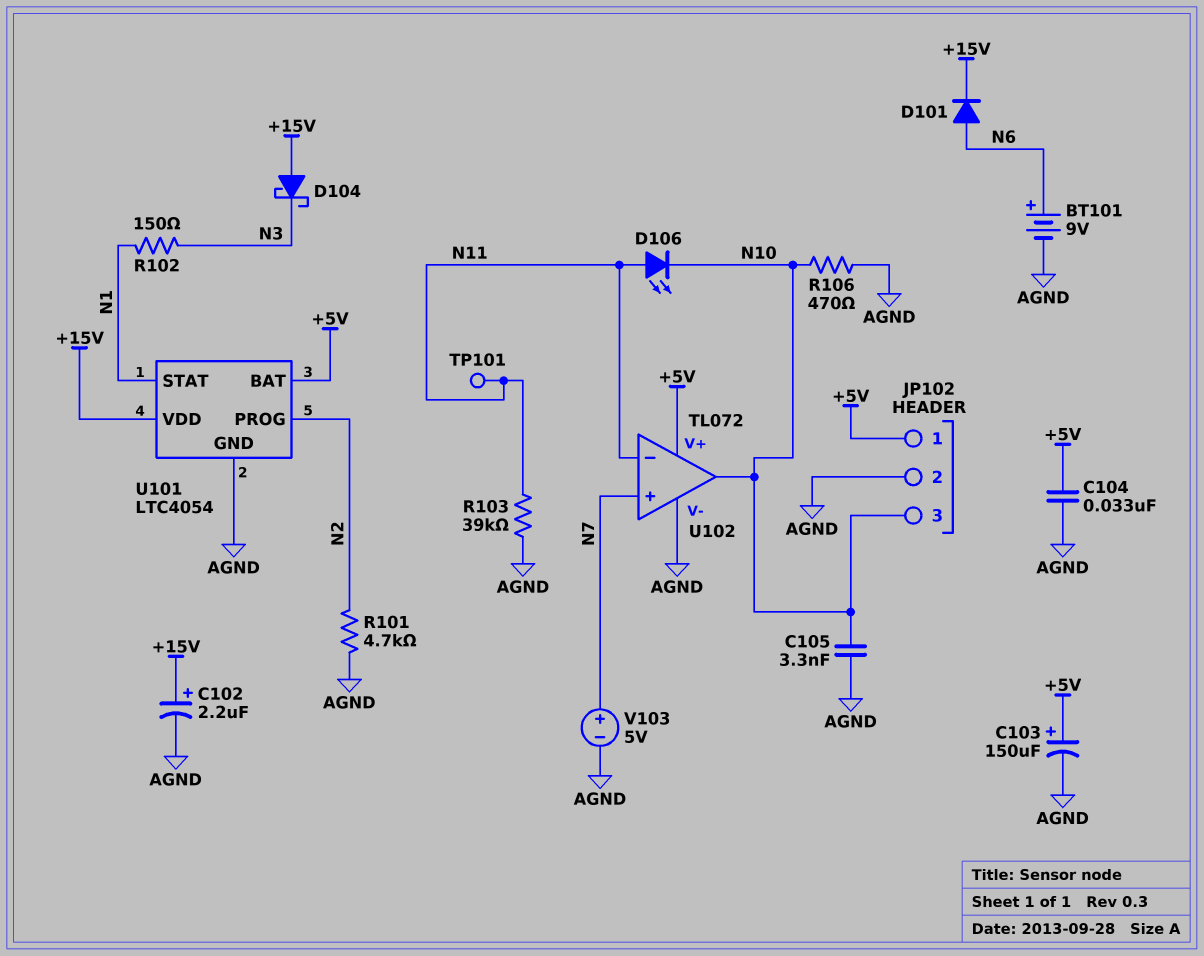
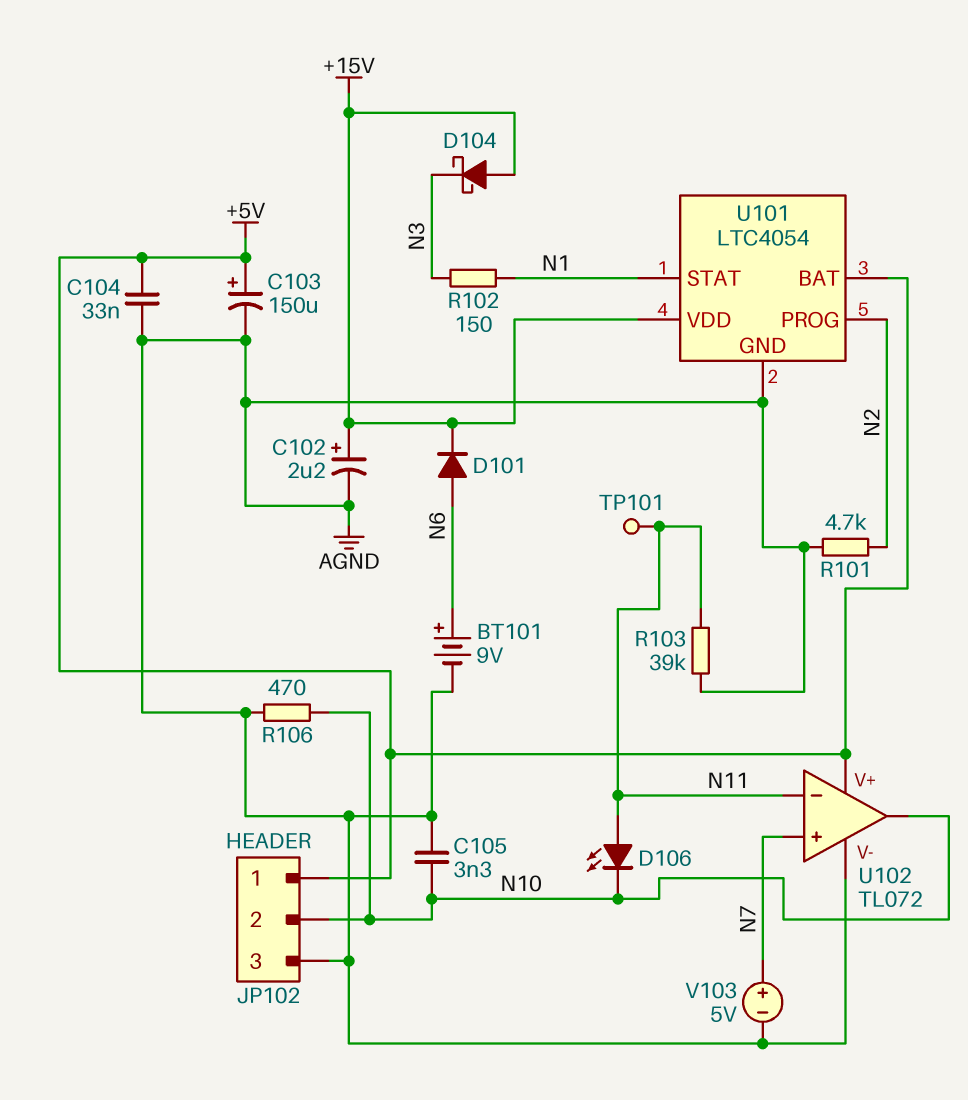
JP102 pin 2: AGND -> N10
JP102 pin 3: N10 -> AGND

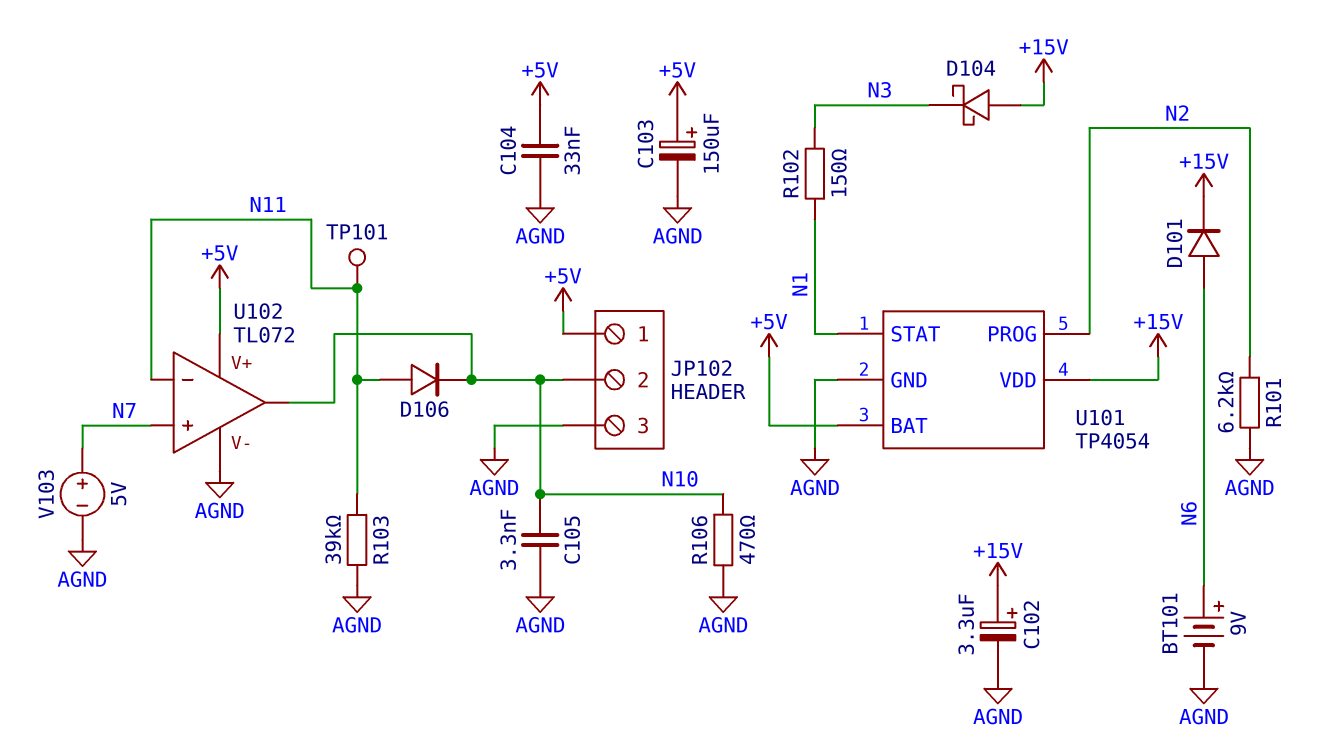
C102: 2.2uF (plus +15V, minus AGND) -> 3.3uF (plus +15V, minus AGND)
D106: LED (A N11, K N10) -> diode (A N11, K N10)
R101: 4.7k (AGND, N2) -> 6.2k (AGND, N2)
U101: LTC4054 -> TP4054

